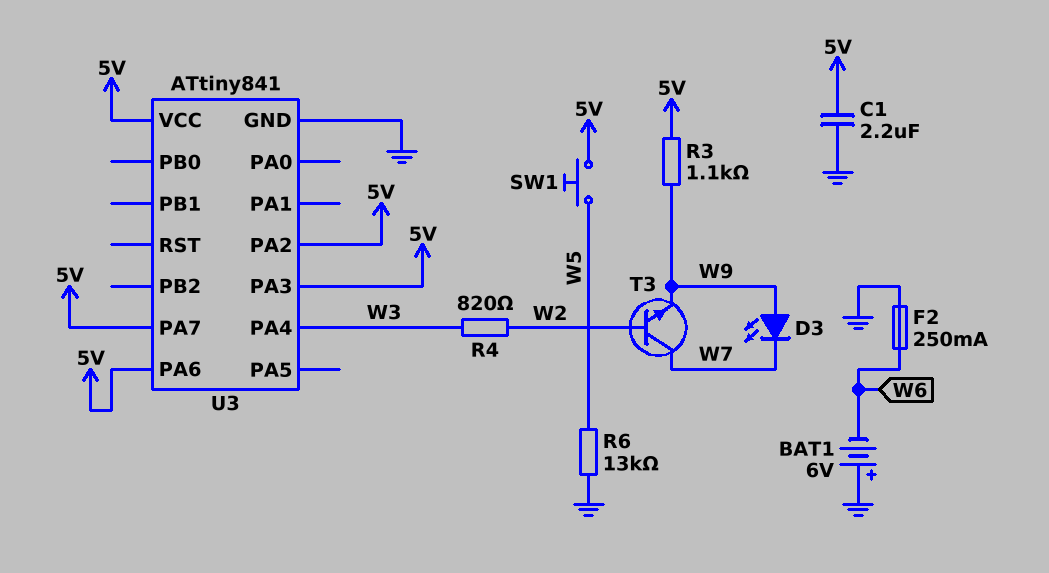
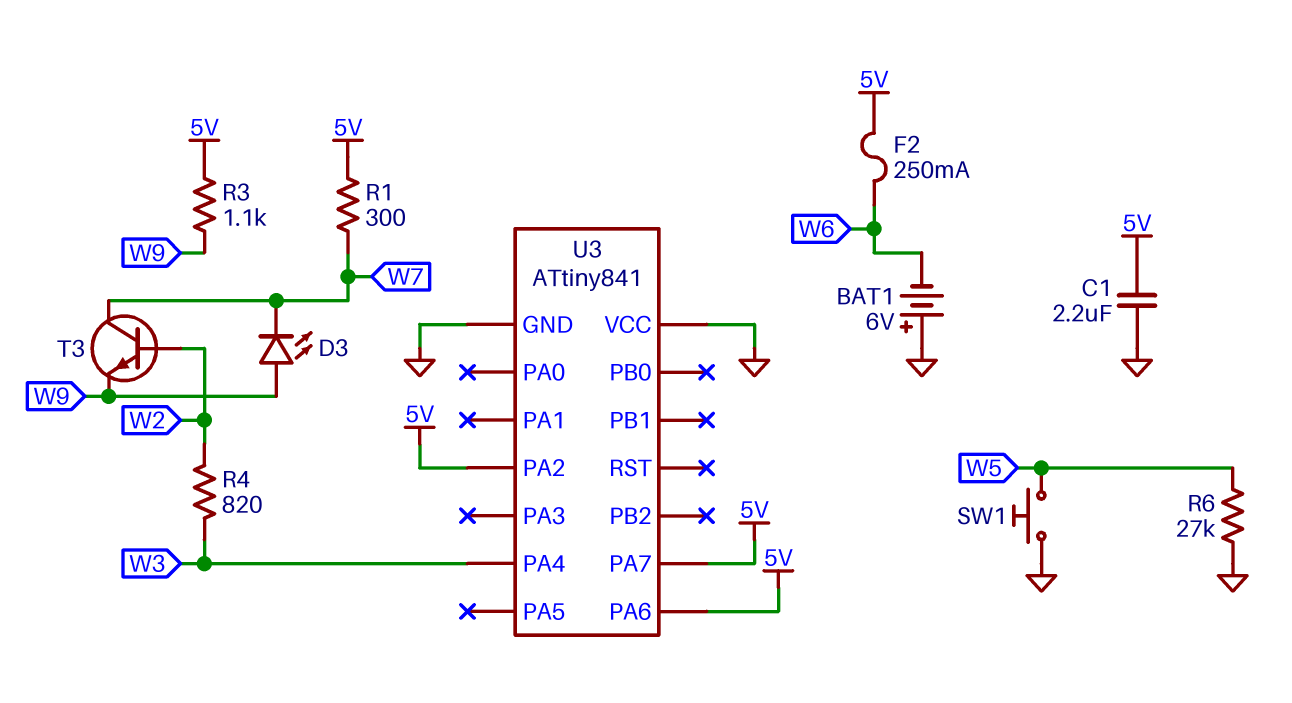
F2: 250mA (GND, W6) -> 250mA (5V, W6)
R1: none -> 300 (5V, W7)
R6: 13k (GND, W5) -> 27k (GND, W5)
SW1: button (5V, W5) -> button (GND, W5)
U3 pin PA3: 5V -> none
U3 pin VCC: 5V -> GND

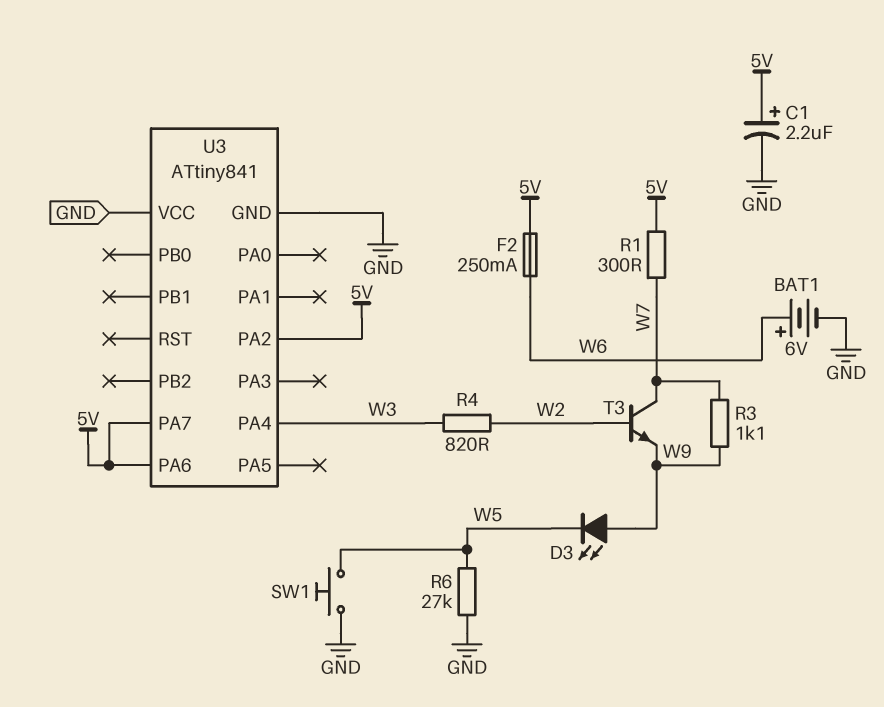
BAT1: 6V (plus GND, minus W6) -> 6V (plus W6, minus GND)
C1: 2.2uF (5V, GND) -> 2.2uF (plus 5V, minus GND)
D3: LED (A W9, K W7) -> LED (A W9, K W5)
R3: 1.1k (5V, W9) -> 1.1k (W7, W9)

